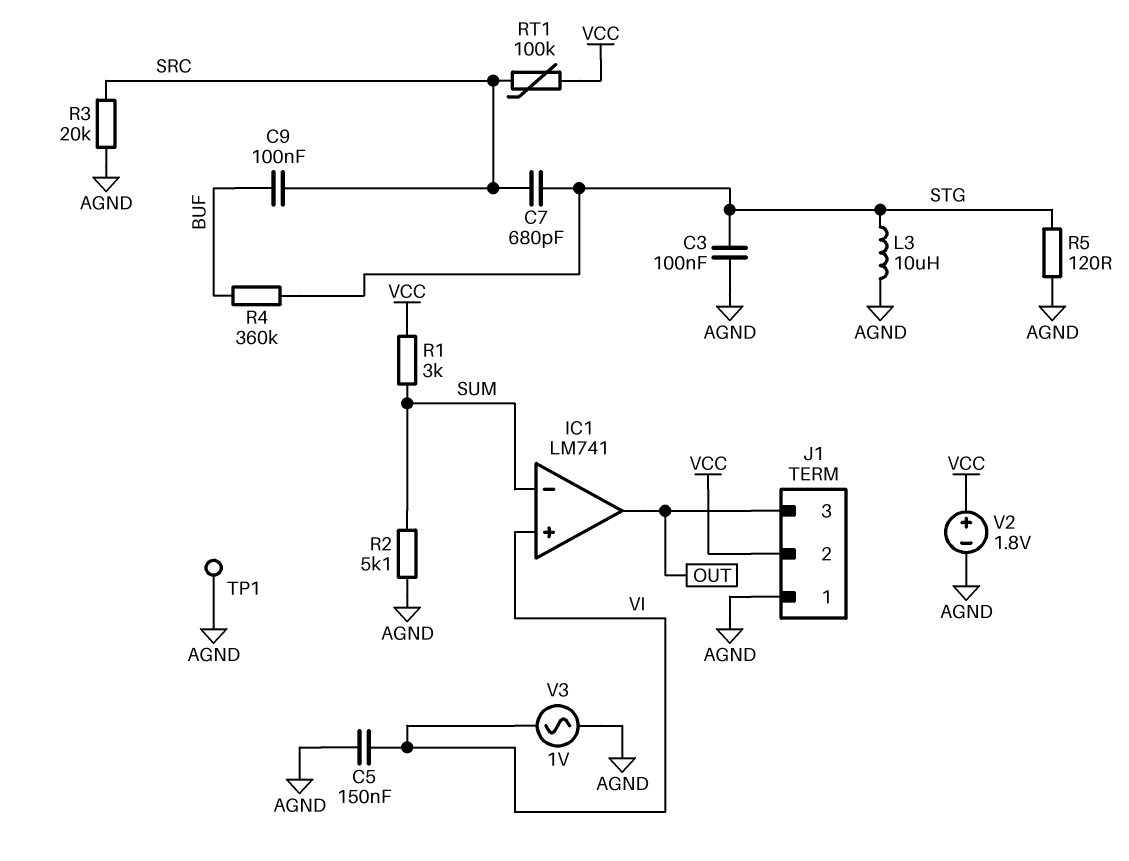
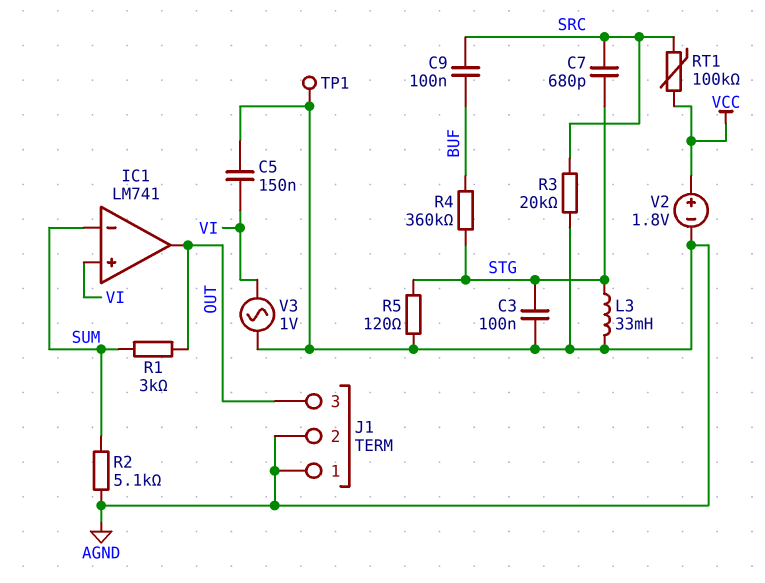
J1 pin 2: VCC -> AGND
L3: 10uH (AGND, STG) -> 33mH (AGND, STG)
R1: 3k (SUM, VCC) -> 3k (OUT, SUM)

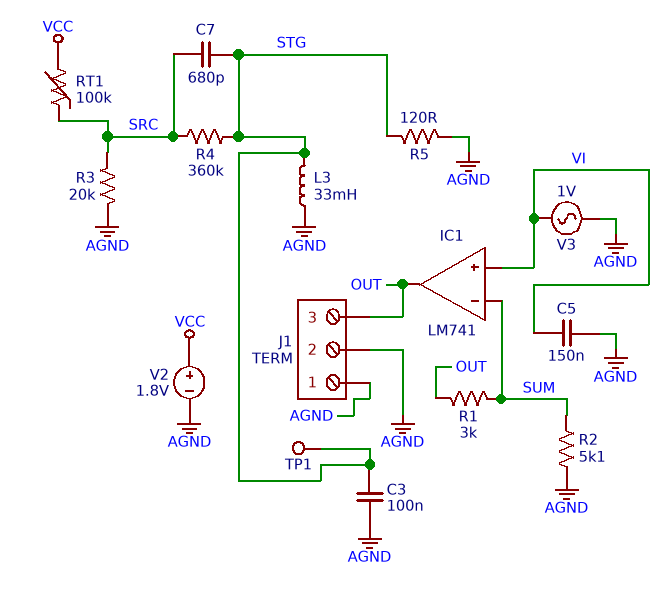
C9: 100nF (BUF, SRC) -> none
R4: 360k (BUF, STG) -> 360k (SRC, STG)
TP1: test point (AGND) -> test point (STG)

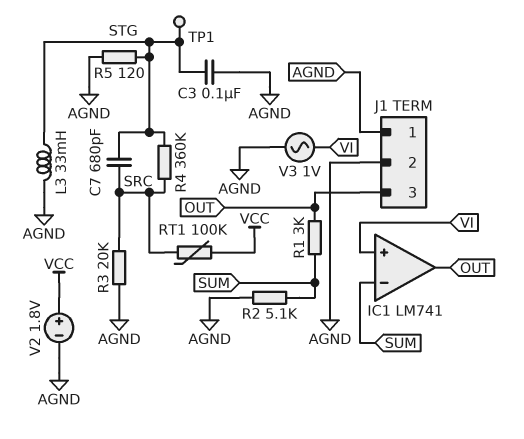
C5: 150nF (AGND, VI) -> none

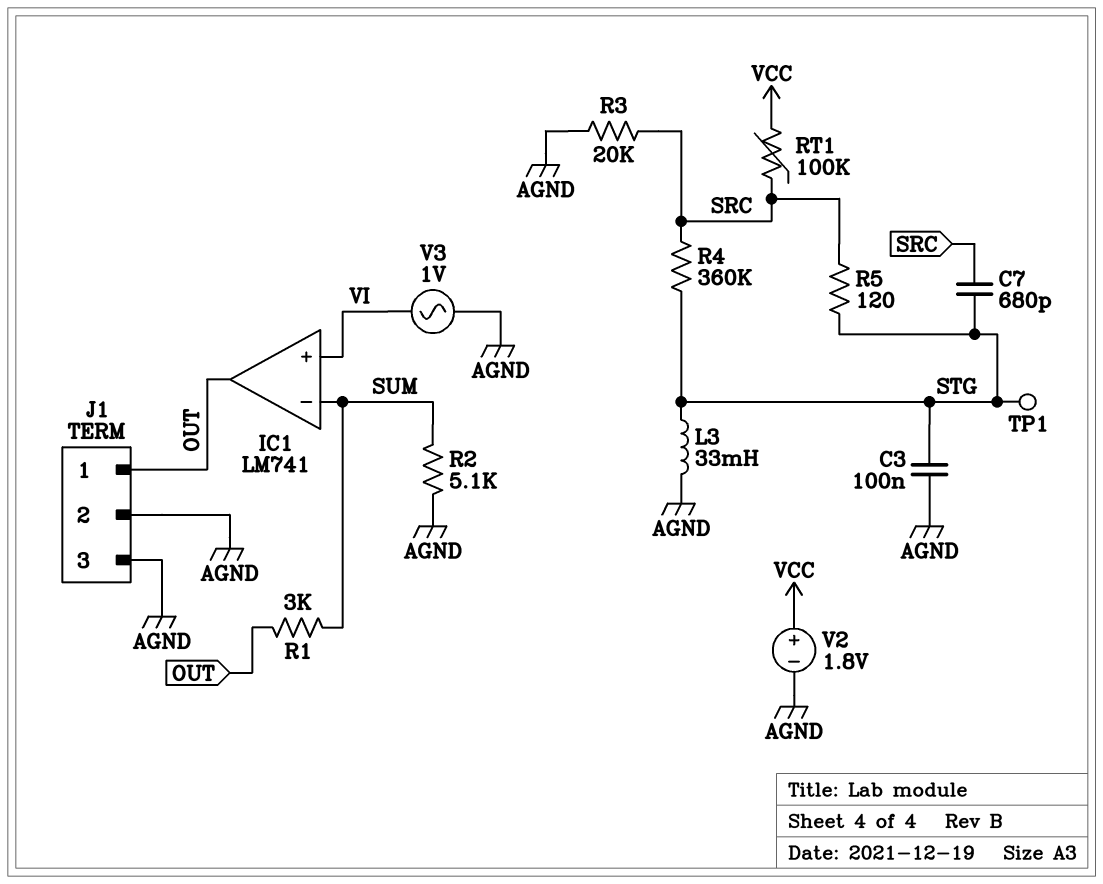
J1 pin 1: AGND -> OUT
J1 pin 3: OUT -> AGND
R5: 120 (AGND, STG) -> 120 (SRC, STG)

